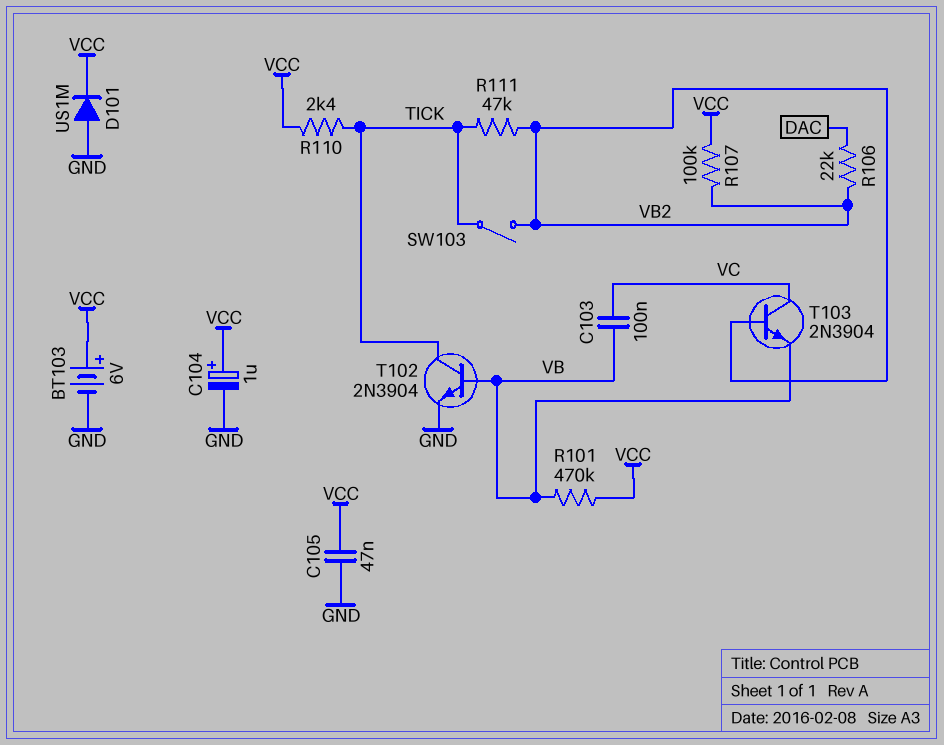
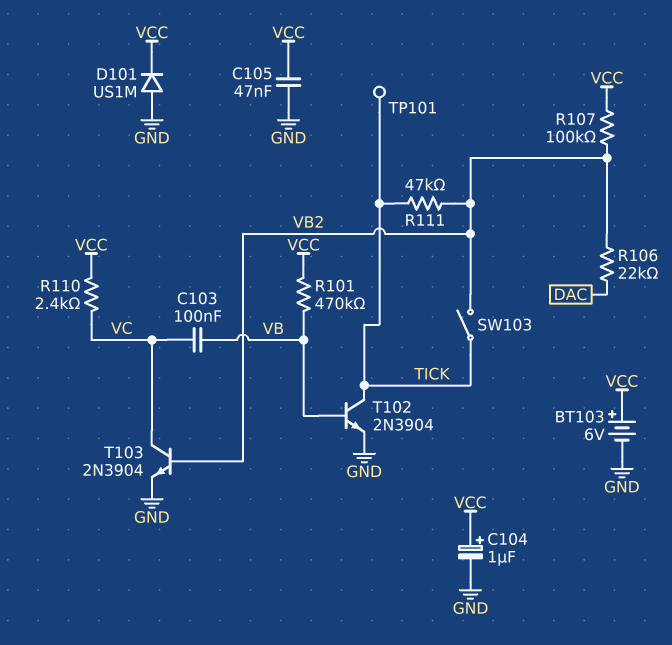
R110: 2.4k (TICK, VCC) -> 2.4k (VC, VCC)
T103: NPN 2N3904 (B VB2, C VC, E VB) -> NPN 2N3904 (B VB2, C VC, E GND)
TP101: none -> test point (TICK)

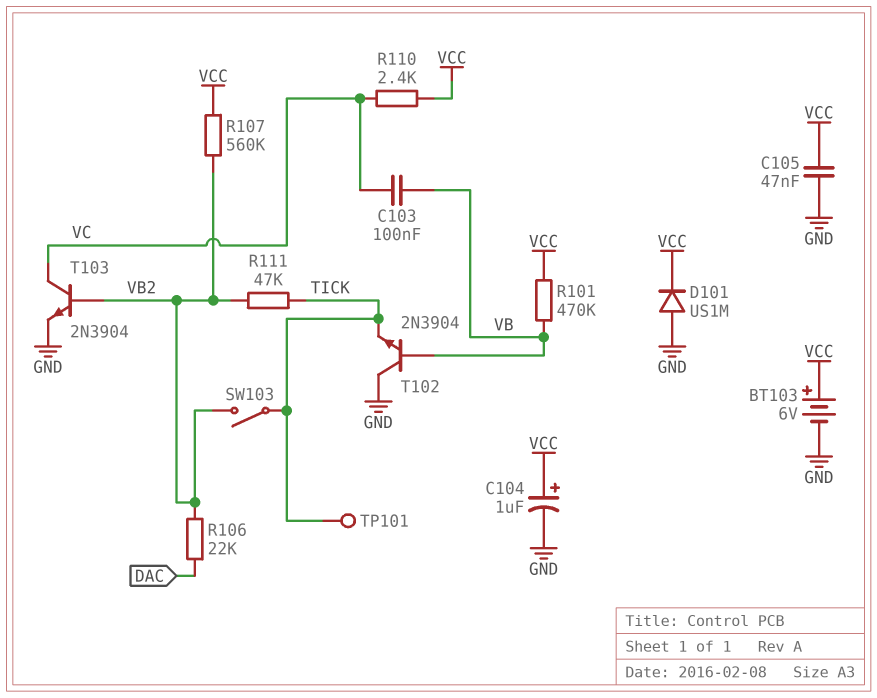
R107: 100k (VB2, VCC) -> 560k (VB2, VCC)
T102: NPN 2N3904 (B VB, C TICK, E GND) -> NPN 2N3904 (B VB, C GND, E TICK)

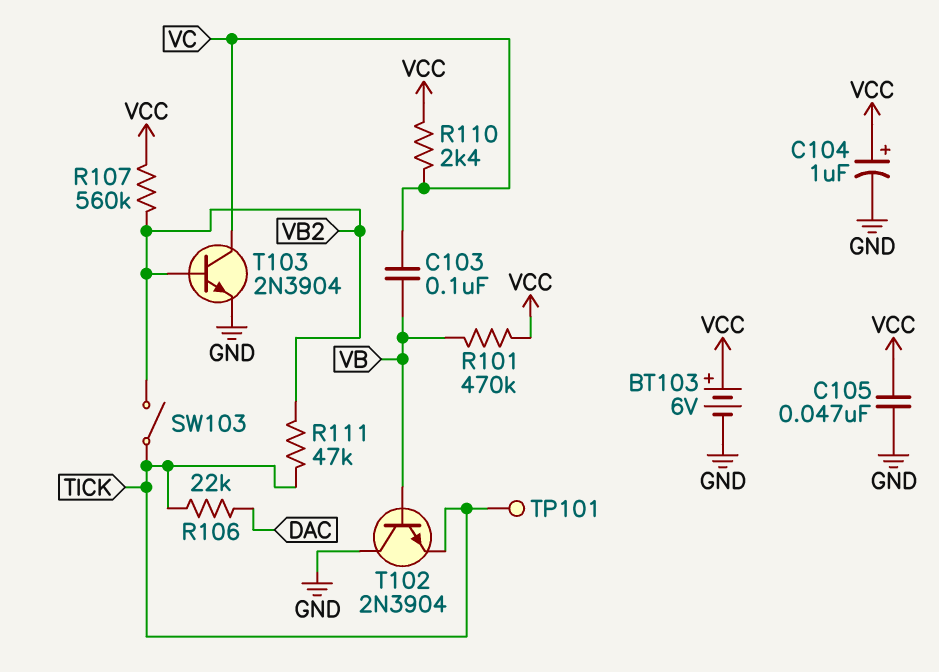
D101: diode US1M (A GND, K VCC) -> none
R106: 22k (DAC, VB2) -> 22k (DAC, TICK)

